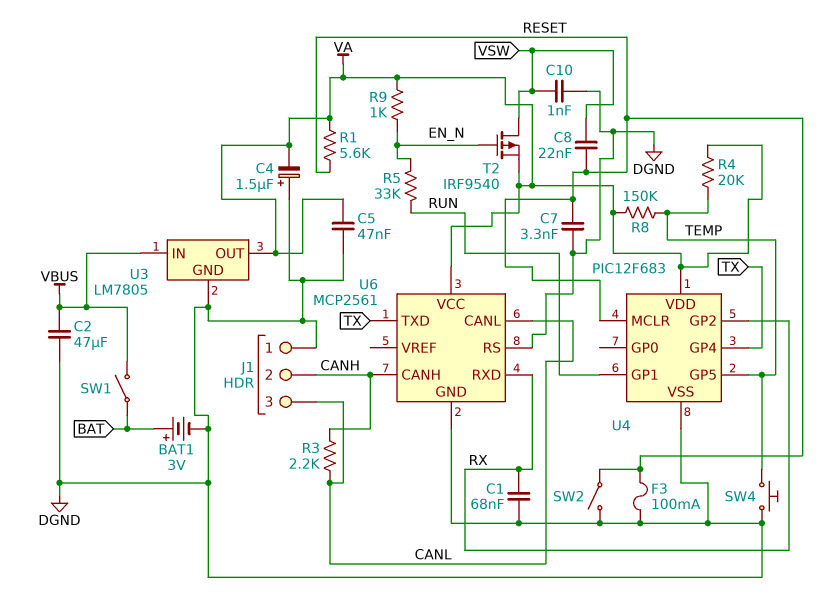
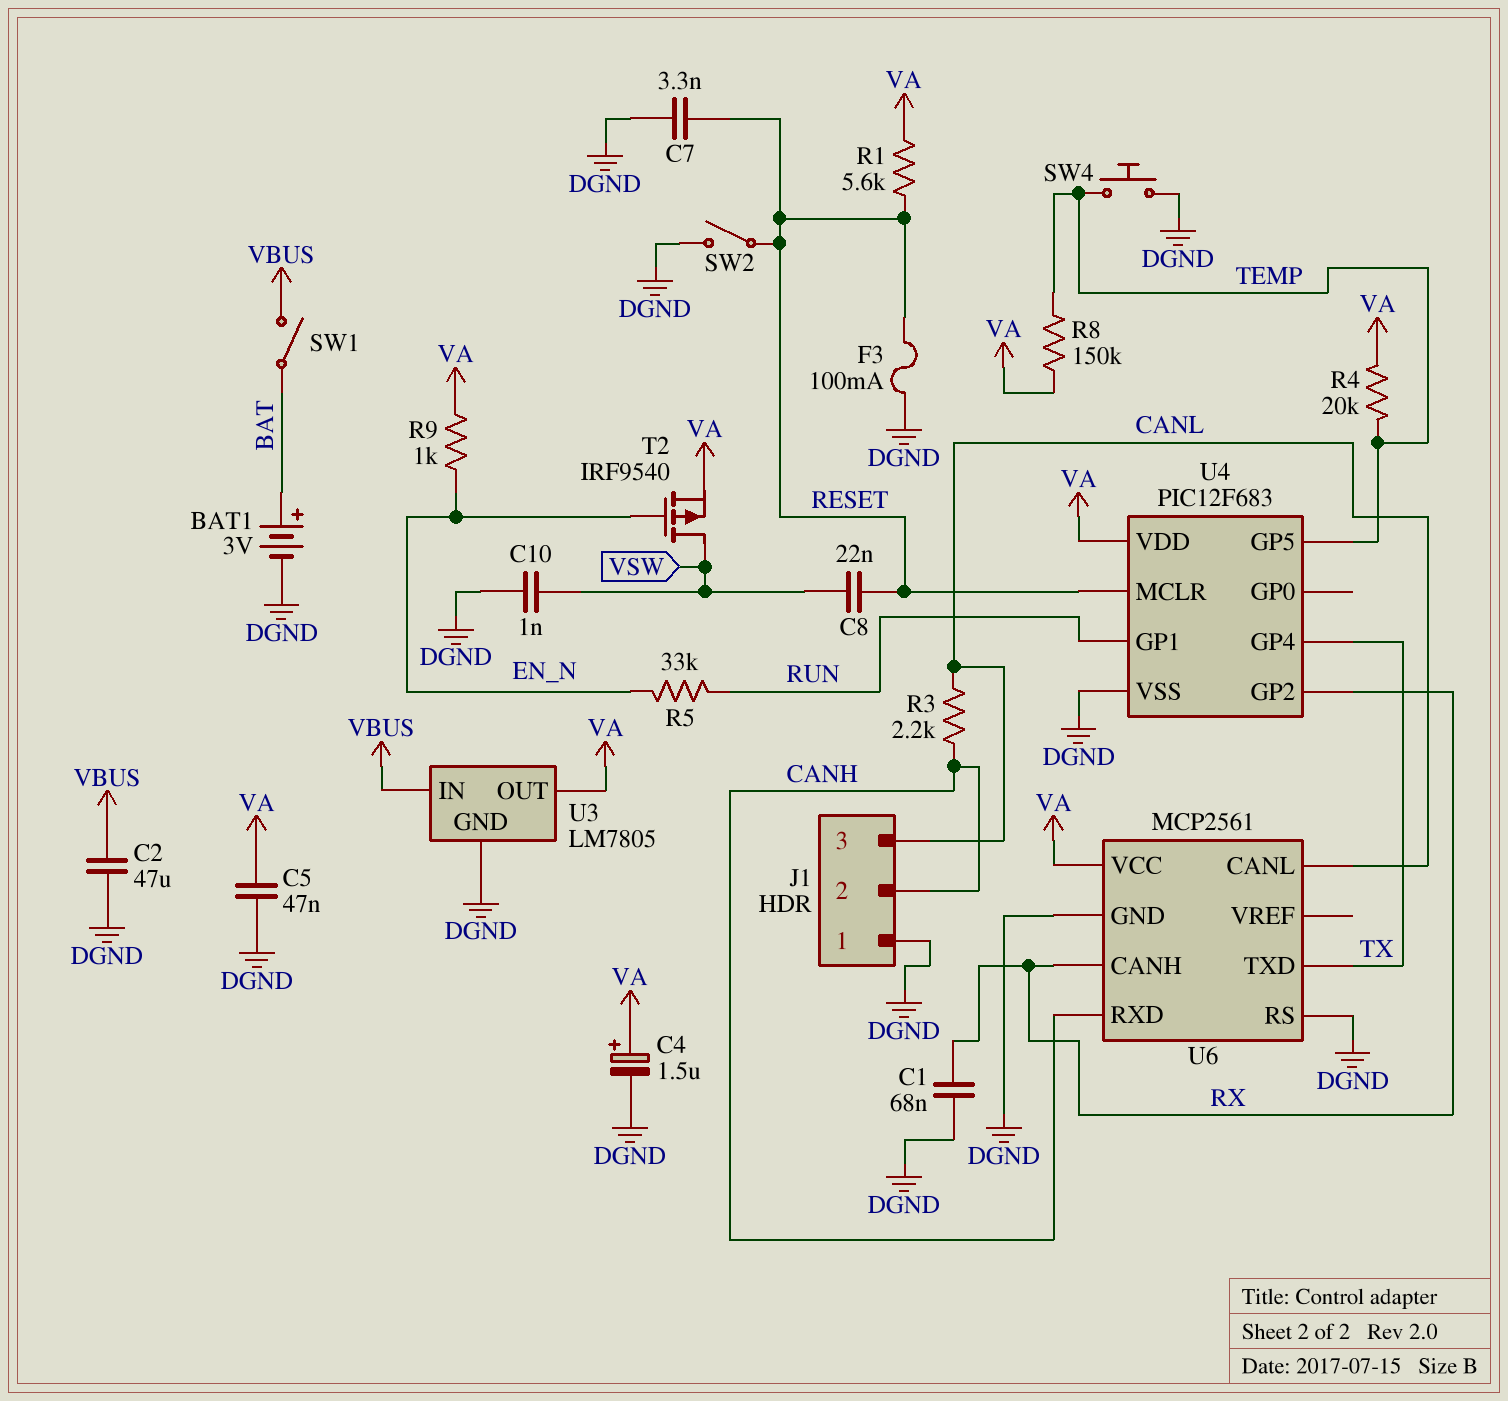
C4: 1.5uF (plus DGND, minus VA) -> 1.5uF (plus VA, minus DGND)
U6 pin CANH: CANH -> RX
U6 pin RXD: RX -> CANH

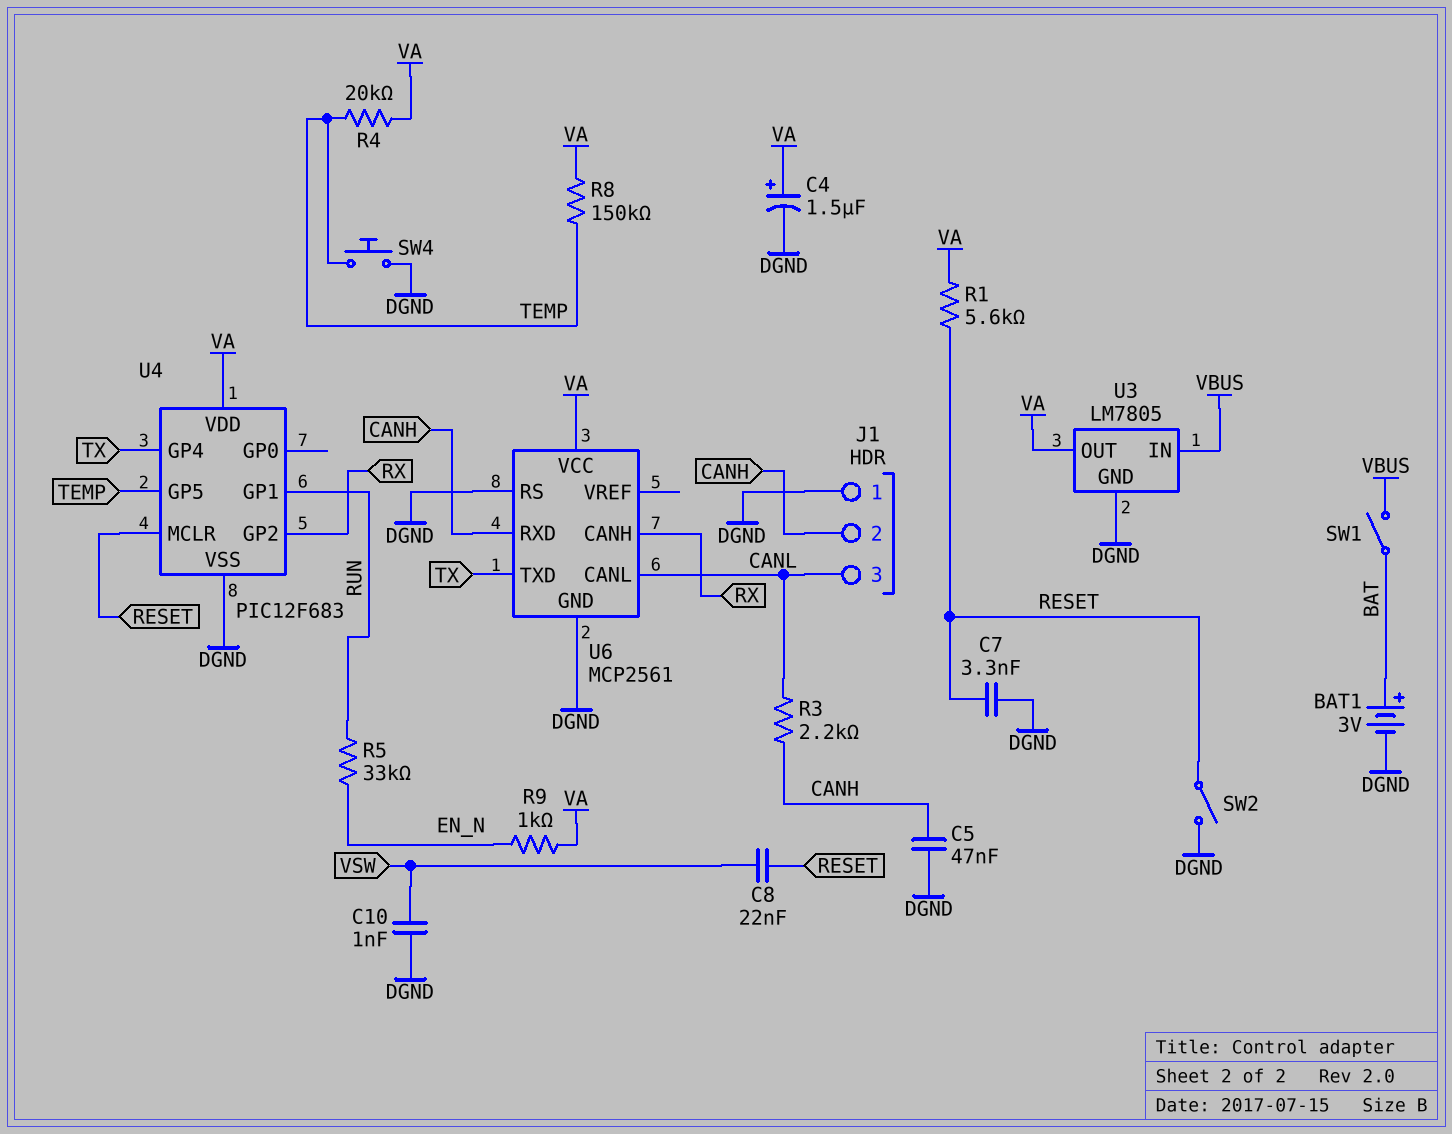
C1: 68nF (DGND, RX) -> none
C2: 47uF (DGND, VBUS) -> none
C5: 47nF (DGND, VA) -> 47nF (CANH, DGND)
F3: 100mA (DGND, RESET) -> none
T2: PMOS IRF9540 (G EN_N, D VSW, S VA) -> none

